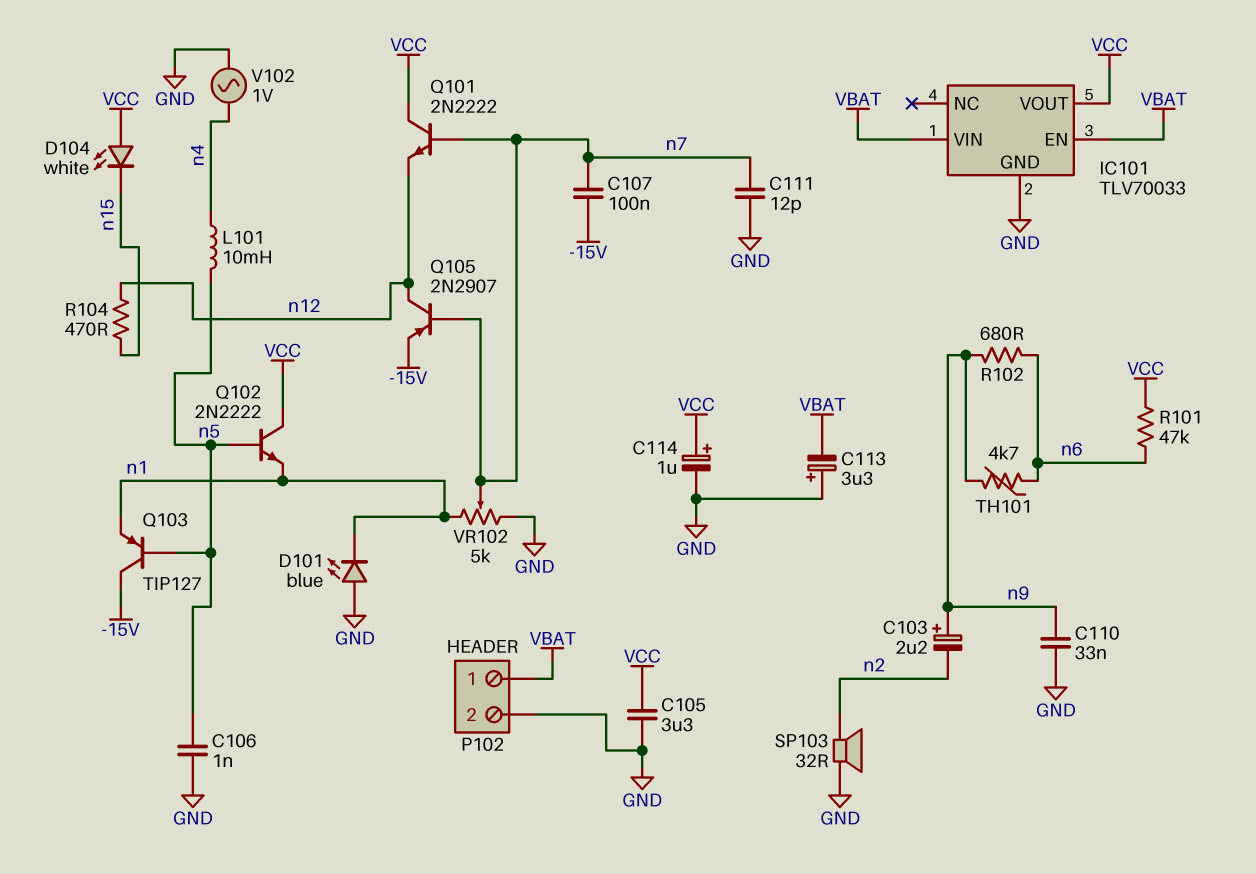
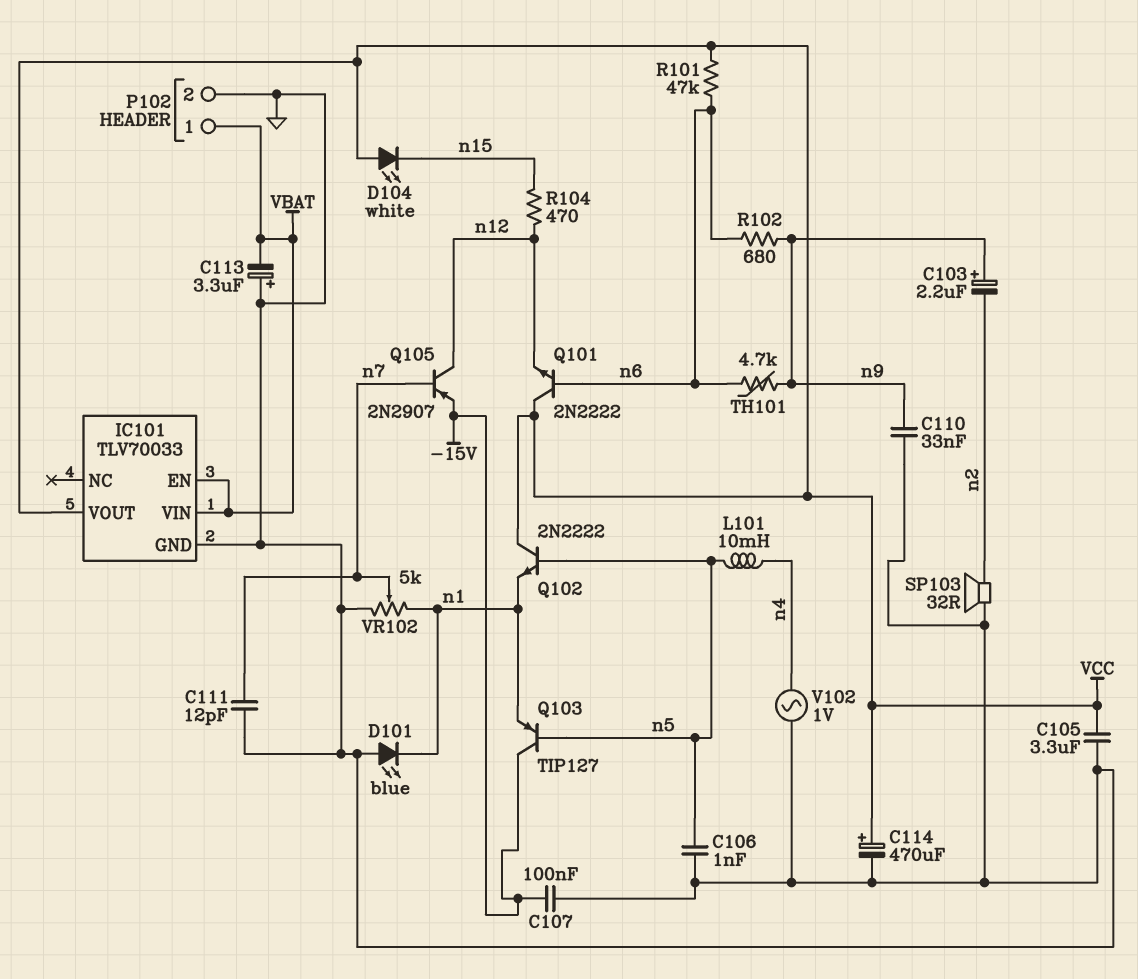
C107: 100nF (-15V, n7) -> 100nF (-15V, GND)
C114: 1uF (plus VCC, minus GND) -> 470uF (plus VCC, minus GND)
Q101: NPN 2N2222 (B n7, C VCC, E n12) -> NPN 2N2222 (B n6, C VCC, E n12)

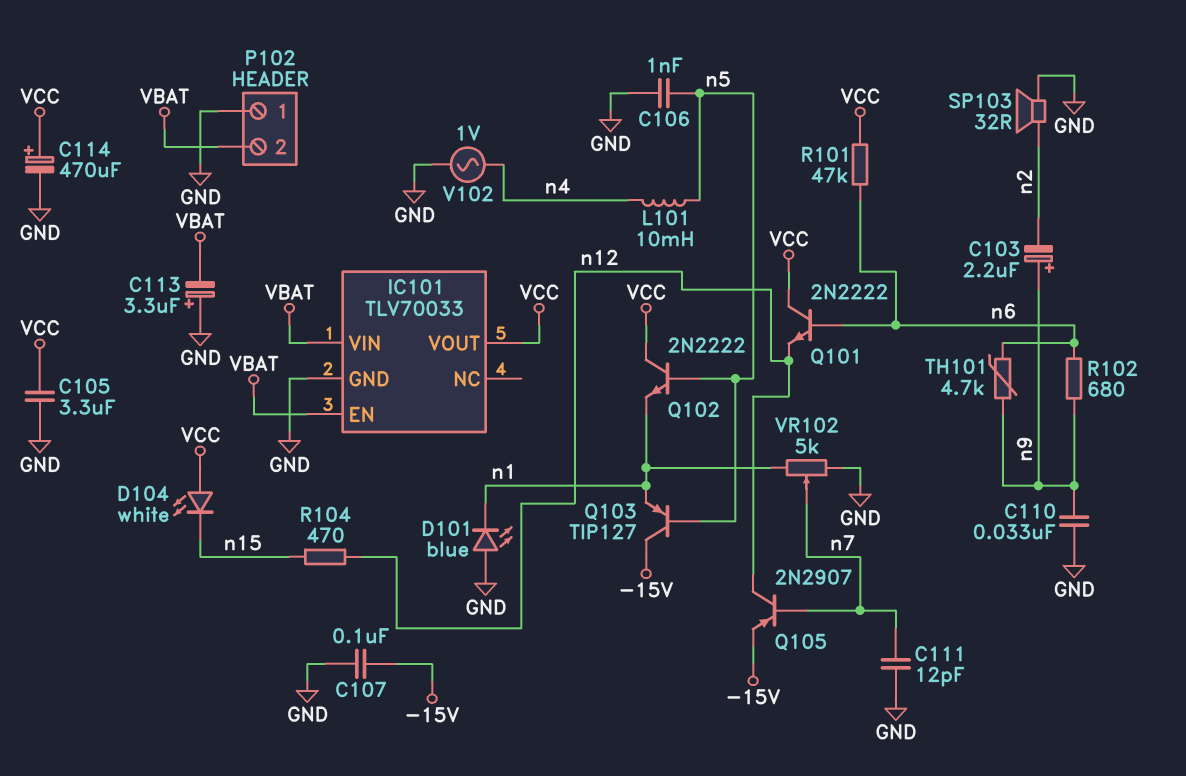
P102 pin 1: VBAT -> GND
P102 pin 2: GND -> VBAT

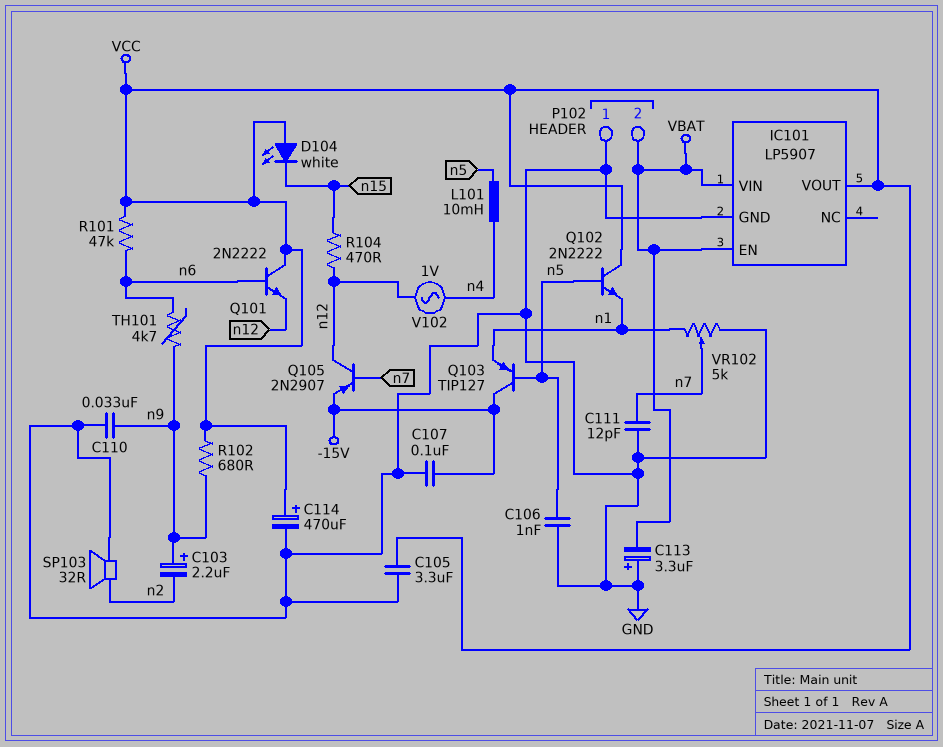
D101: LED blue (A GND, K n1) -> none
IC101: TLV70033 -> LP5907
R102: 680 (n6, n9) -> 680 (VCC, n9)
V102: AC 1V (GND, n4) -> AC 1V (n4, n12)

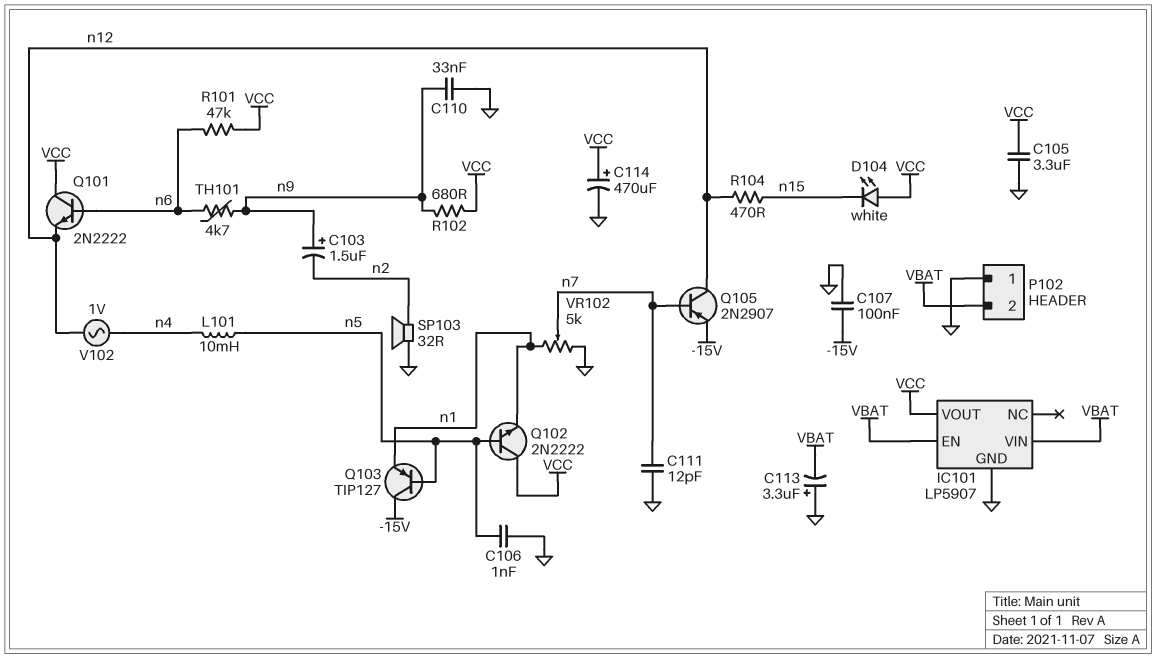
C103: 2.2uF (plus n9, minus n2) -> 1.5uF (plus n9, minus n2)

